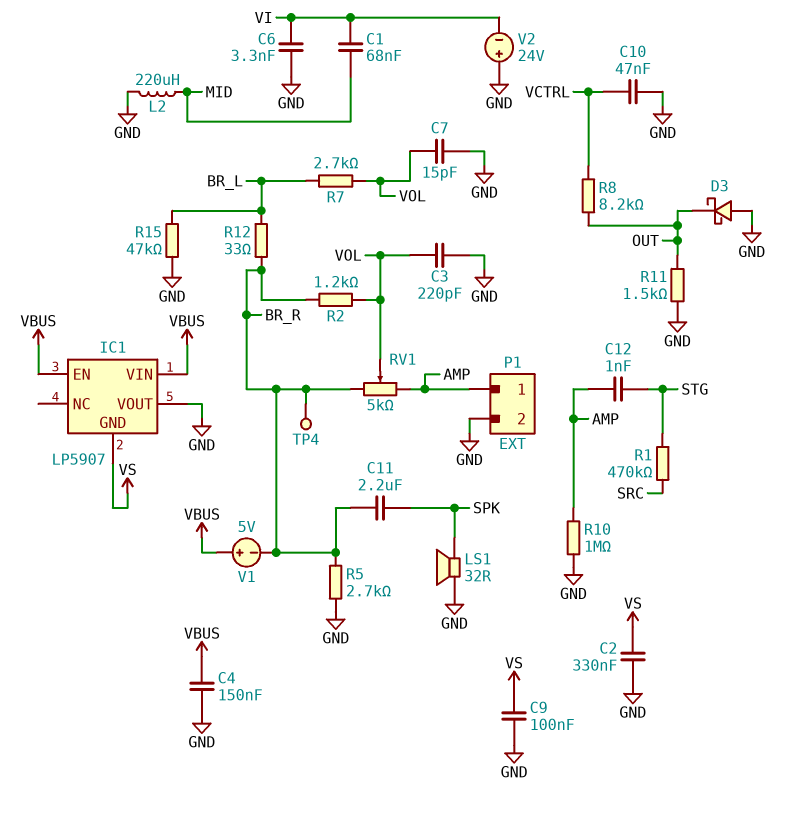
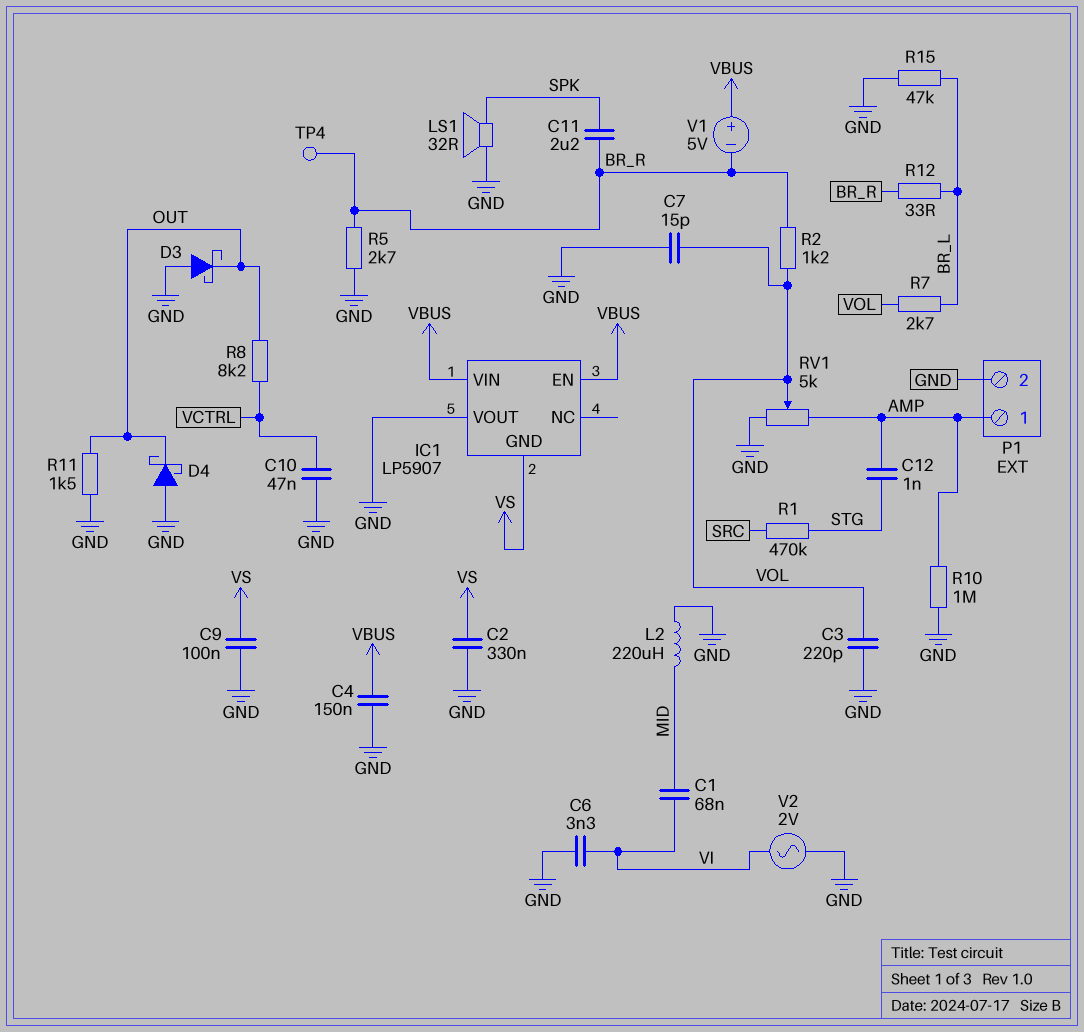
D4: none -> schottky (A GND, K OUT)
RV1: 5k (AMP, BR_R, wiper VOL) -> 5k (AMP, GND, wiper VOL)
V2: 24V (plus GND, minus VI) -> AC 2V (GND, VI)

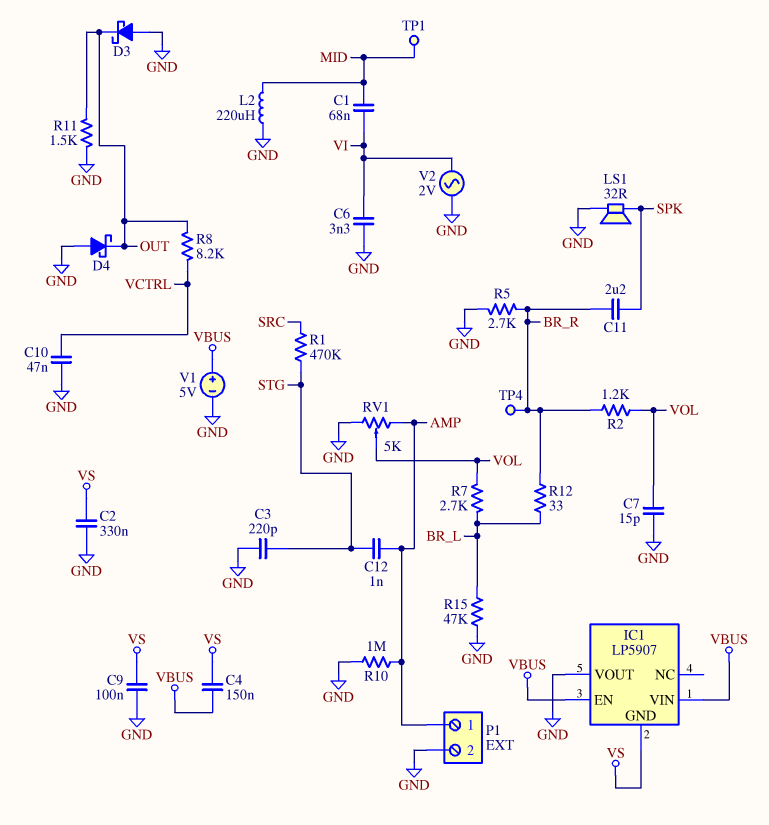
C3: 220pF (GND, VOL) -> 220pF (GND, STG)
C4: 150nF (GND, VBUS) -> 150nF (VBUS, VS)
TP1: none -> test point (MID)
V1: 5V (plus VBUS, minus BR_R) -> 5V (plus VBUS, minus GND)

